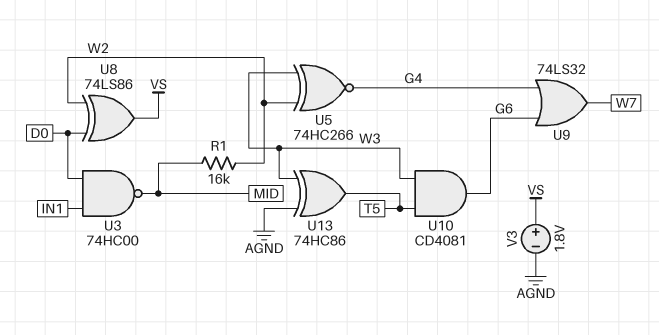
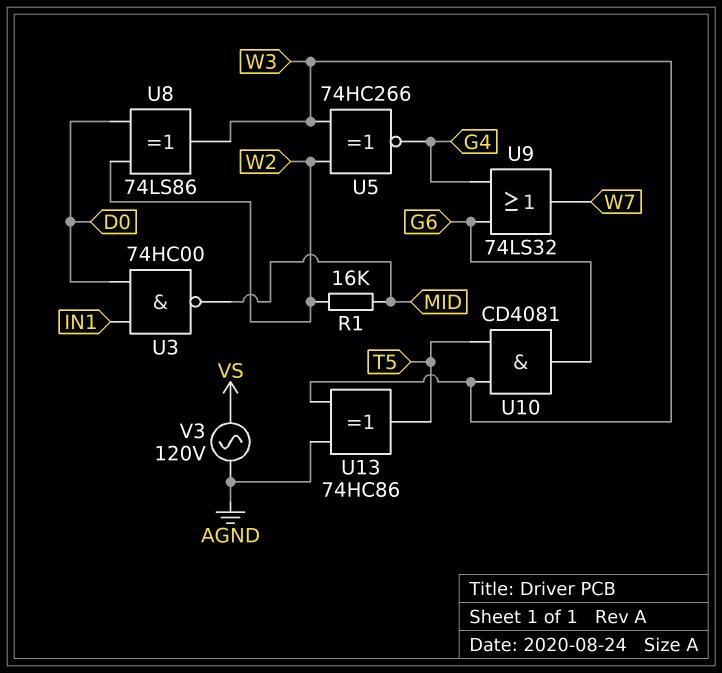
U8: XOR 74LS86 (in D0, in W2, out VS) -> XOR 74LS86 (in D0, in W2, out W3)
V3: 1.8V (plus VS, minus AGND) -> AC 120V (AGND, VS)

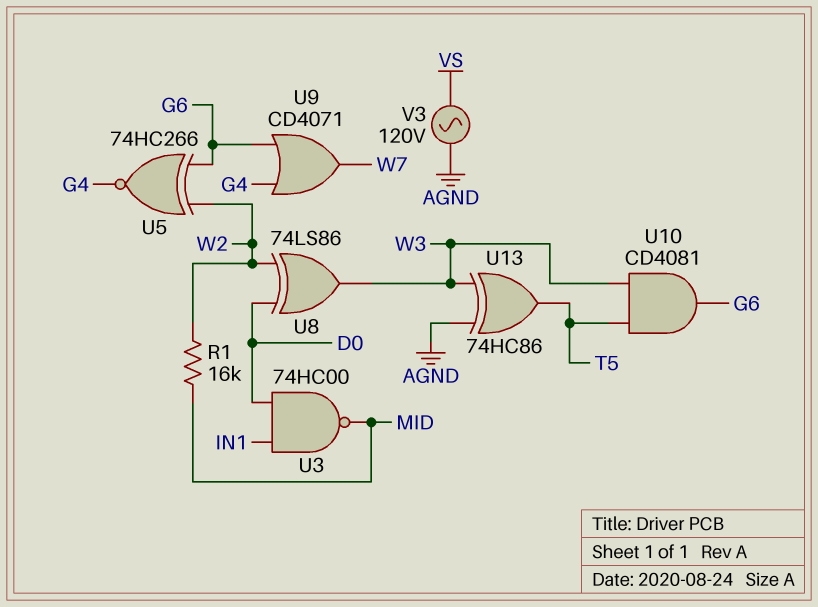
U5: XNOR 74HC266 (in W2, in W3, out G4) -> XNOR 74HC266 (in G6, in W2, out G4)
U9: OR 74LS32 (in G4, in G6, out W7) -> OR CD4071 (in G4, in G6, out W7)

